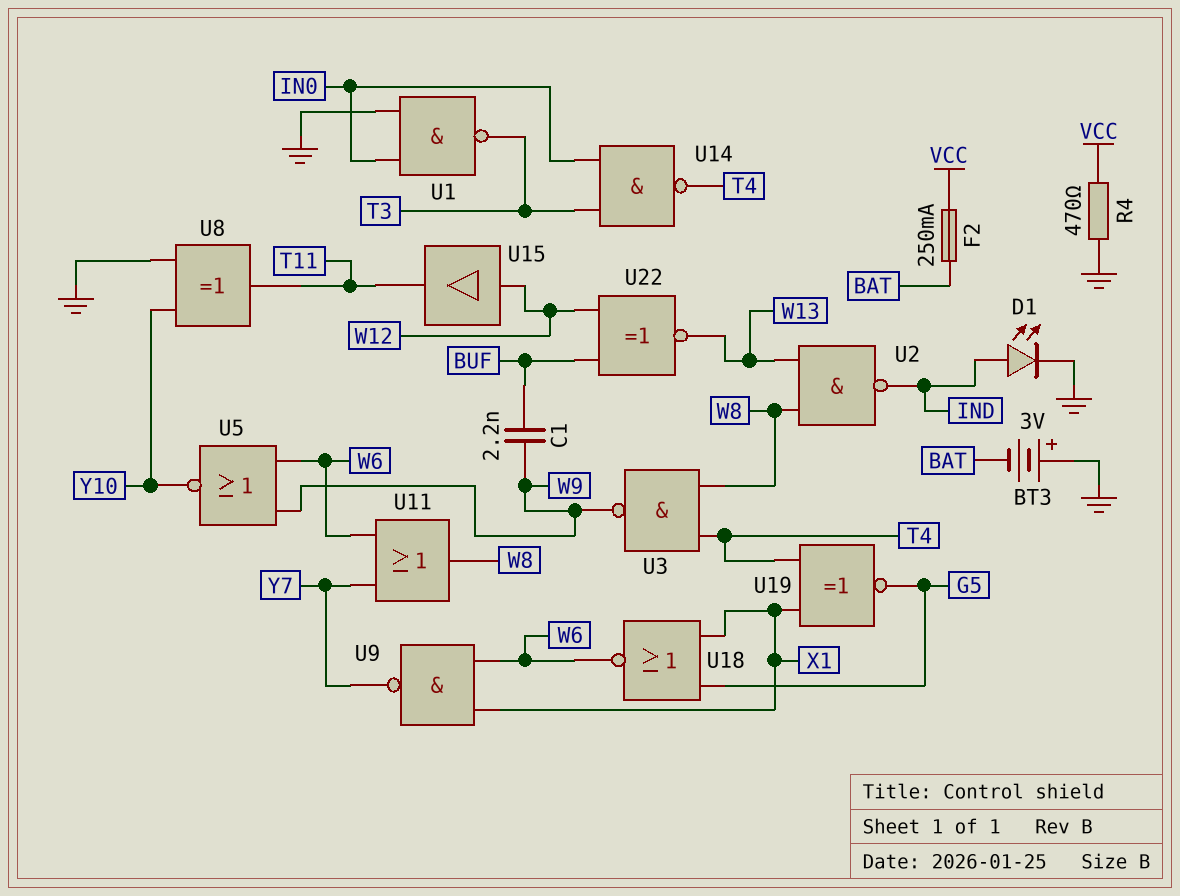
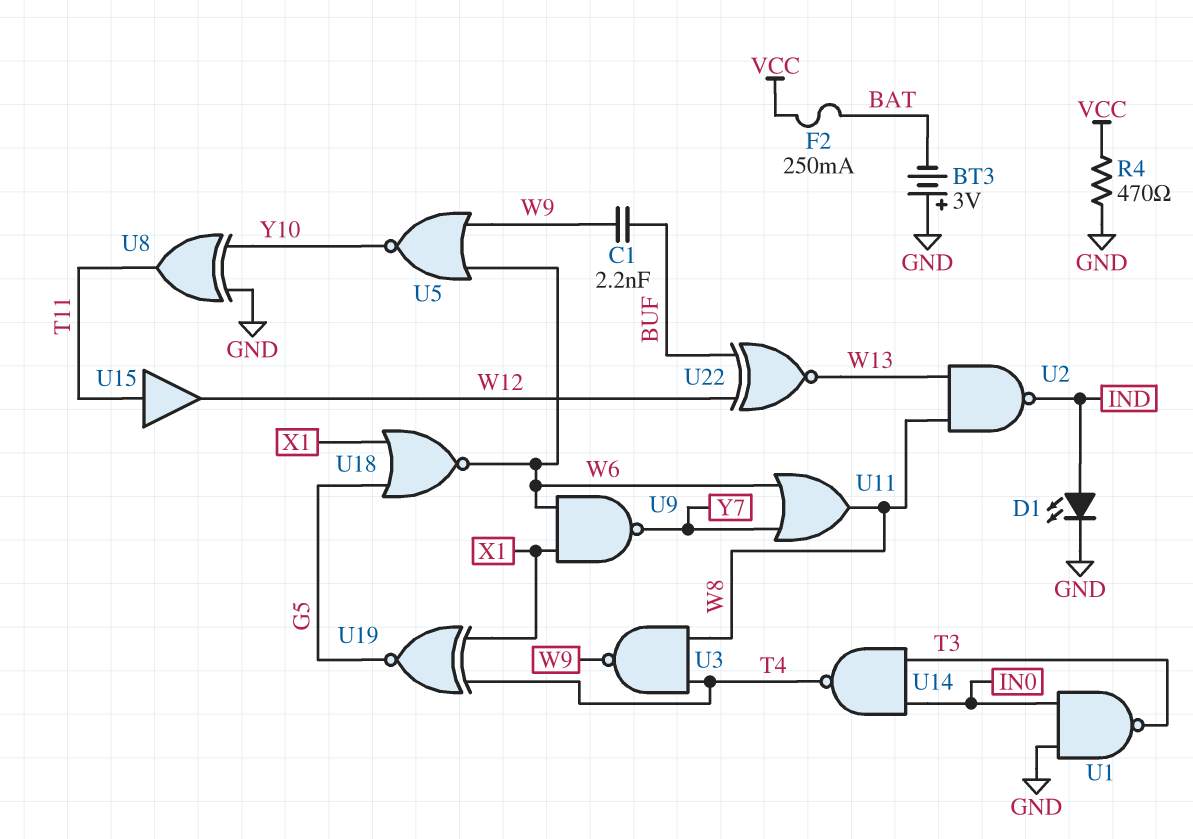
U15: buffer (in W12, out T11) -> buffer (in T11, out W12)

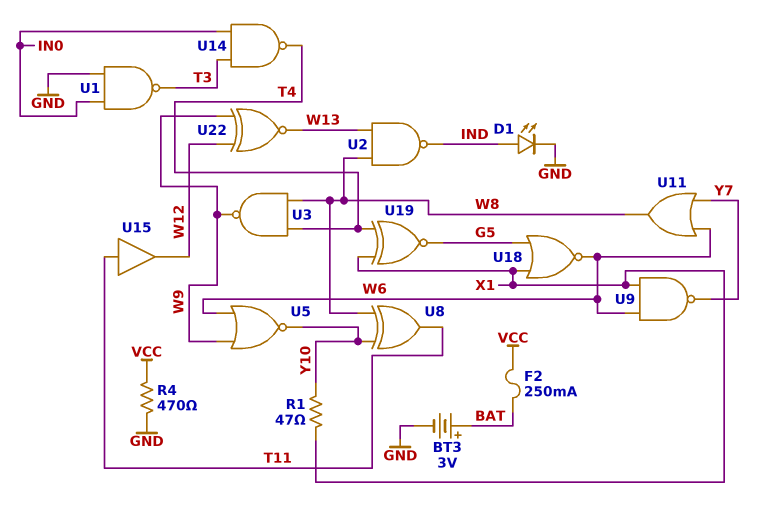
BT3: 3V (plus GND, minus BAT) -> 3V (plus BAT, minus GND)
C1: 2.2nF (BUF, W9) -> none
R1: none -> 47 (X1, Y10)
U8: XOR (in GND, in Y10, out T11) -> XOR (in W8, in Y10, out T11)
U22: XNOR (in BUF, in W12, out W13) -> XNOR (in W9, in W12, out W13)

